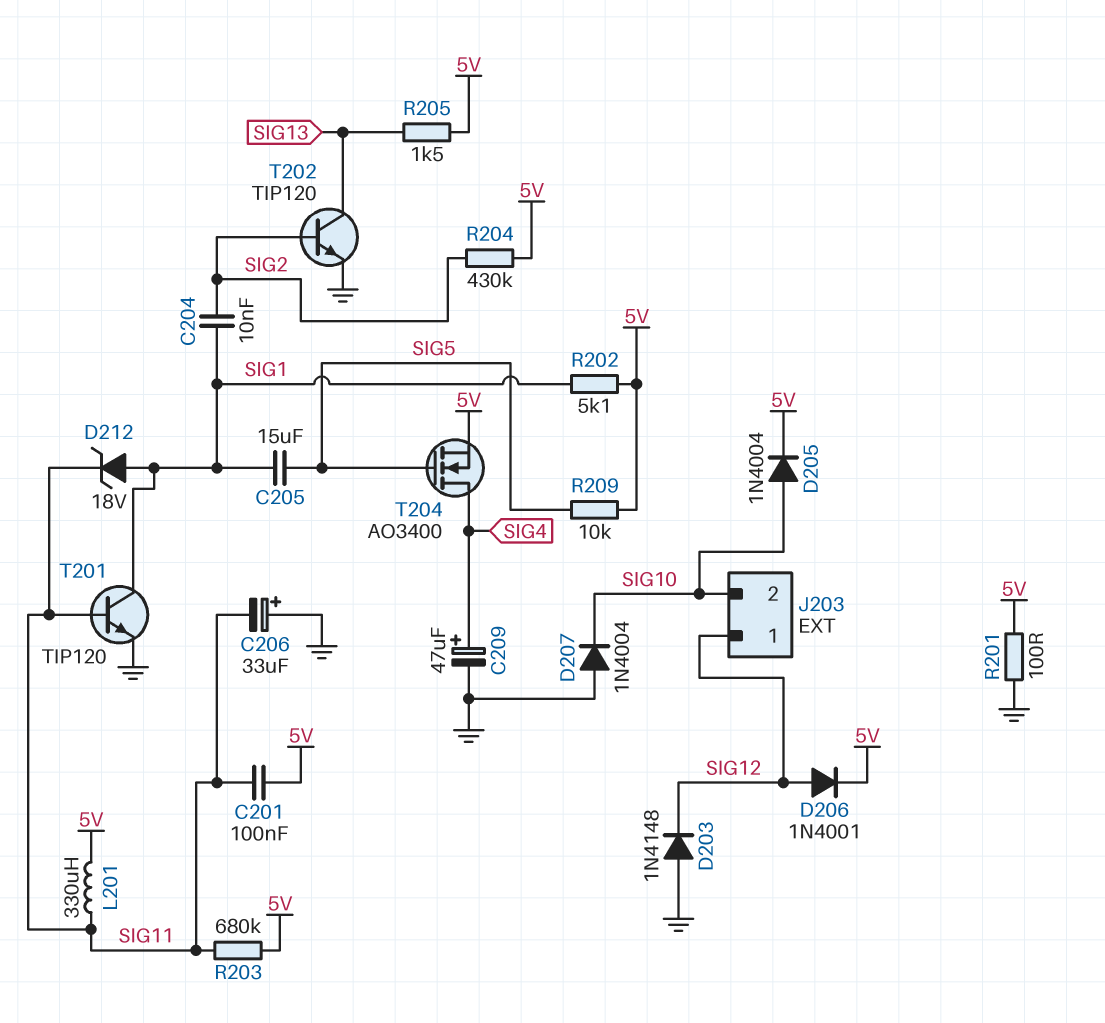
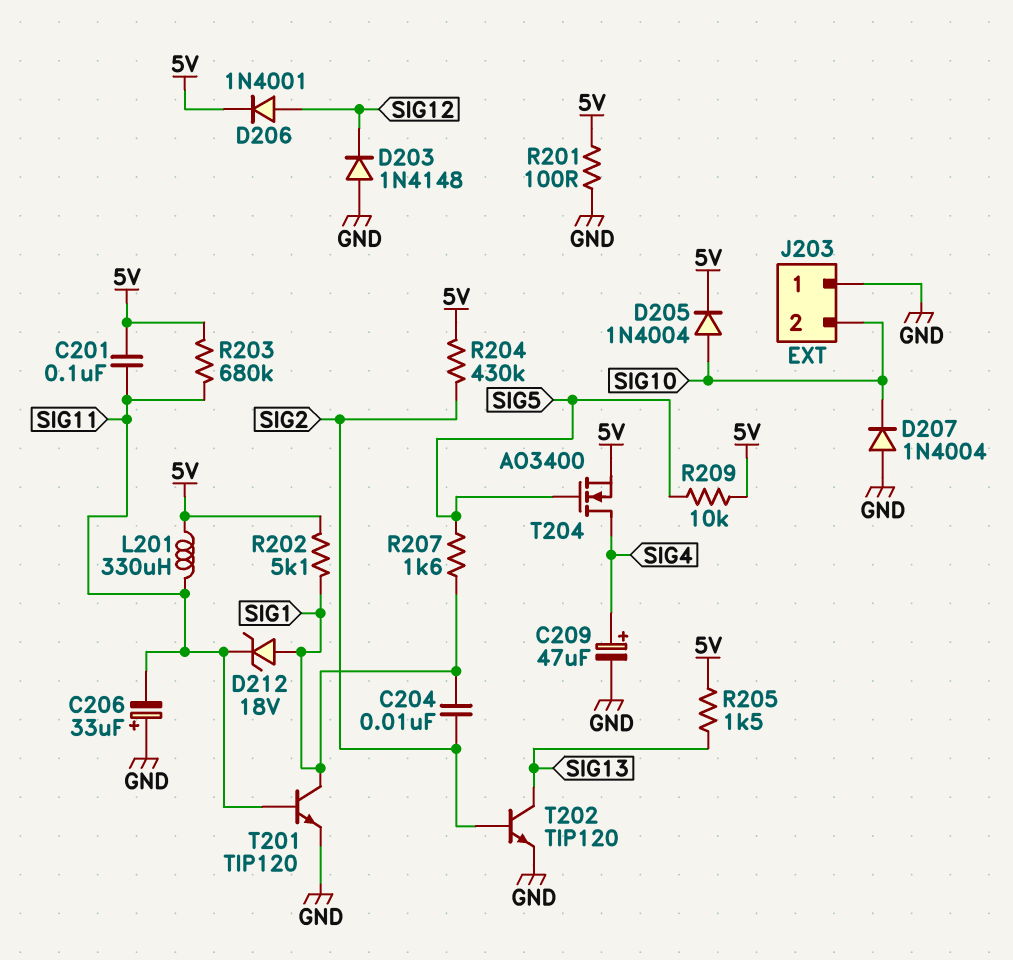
C205: 15uF (SIG1, SIG5) -> none
J203 pin 1: SIG12 -> GND
R207: none -> 1.6k (SIG1, SIG5)

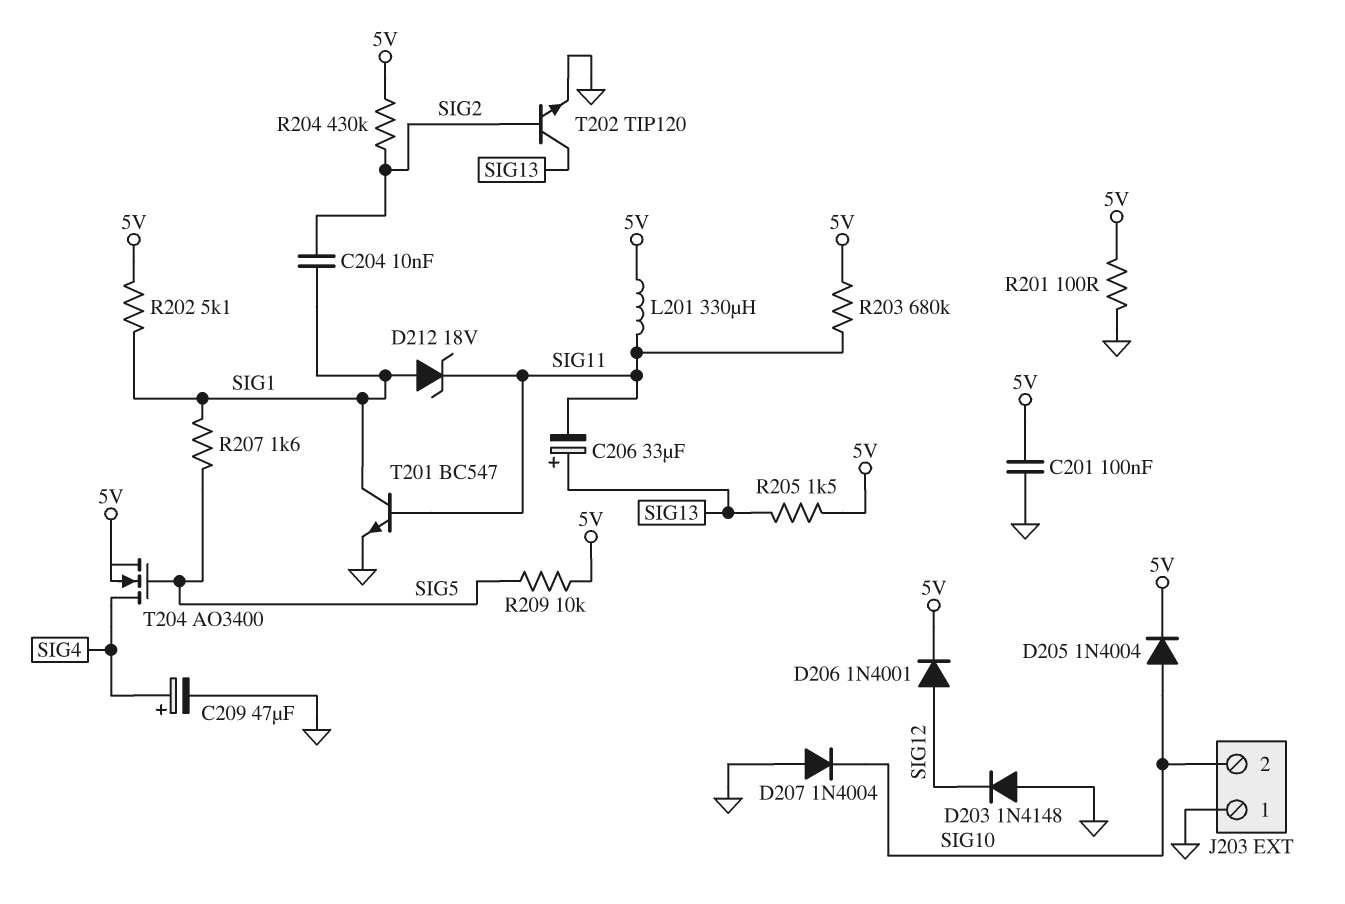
C201: 100nF (5V, SIG11) -> 100nF (5V, GND)
C206: 33uF (plus GND, minus SIG11) -> 33uF (plus SIG13, minus SIG11)
T201: NPN TIP120 (B SIG11, C SIG1, E GND) -> NPN BC547 (B SIG11, C SIG1, E GND)

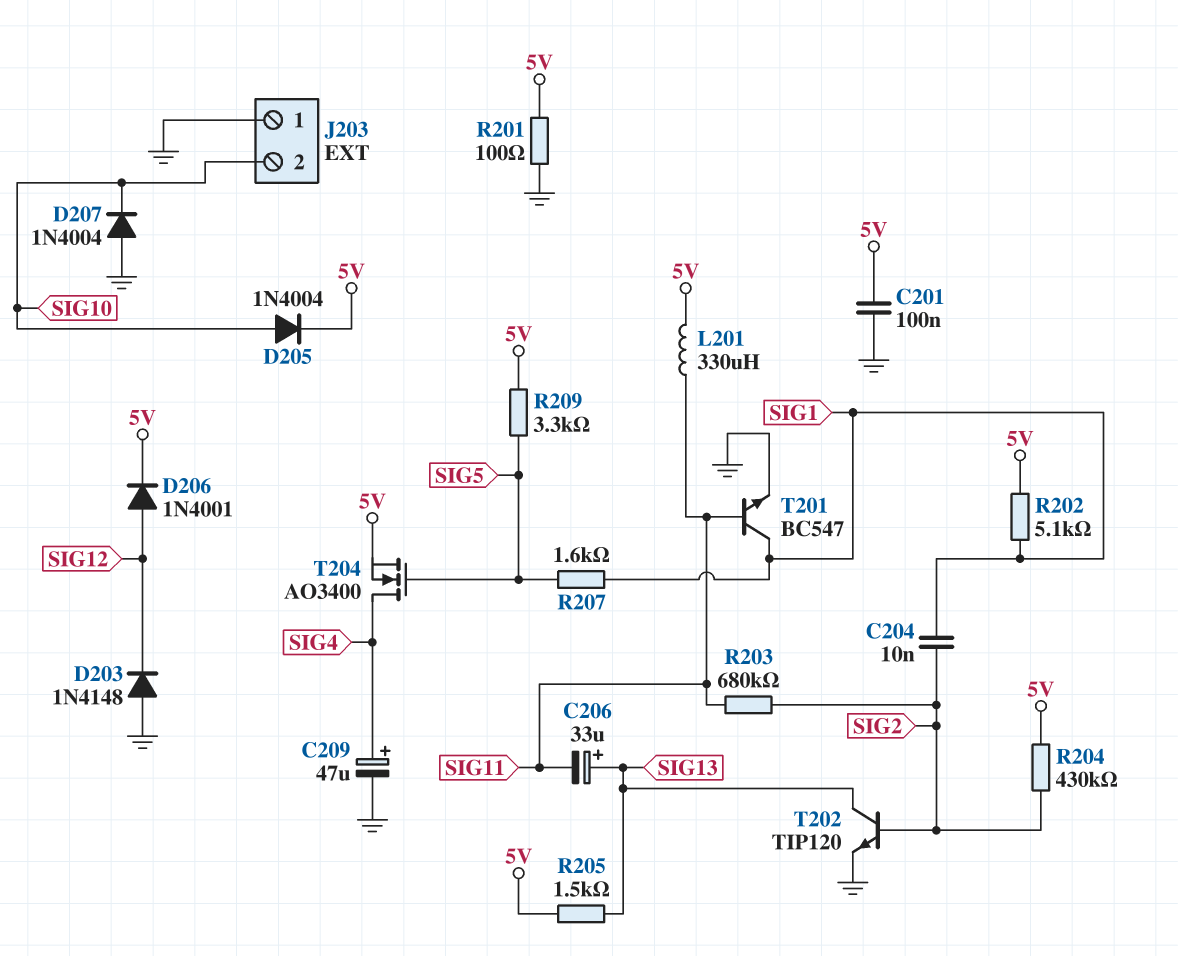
D212: zener 18V (A SIG1, K SIG11) -> none
R203: 680k (5V, SIG11) -> 680k (SIG2, SIG11)
R209: 10k (5V, SIG5) -> 3.3k (5V, SIG5)

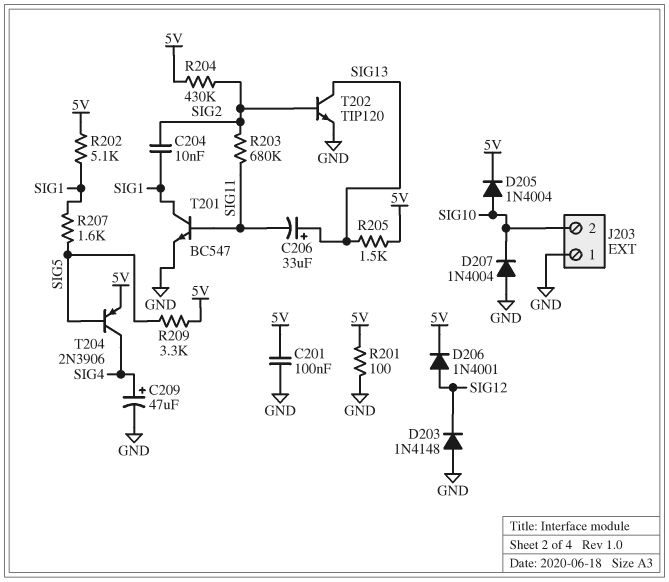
L201: 330uH (5V, SIG11) -> none
T204: NMOS AO3400 (G SIG5, D SIG4, S 5V) -> PNP 2N3906 (B SIG5, C SIG4, E 5V)

